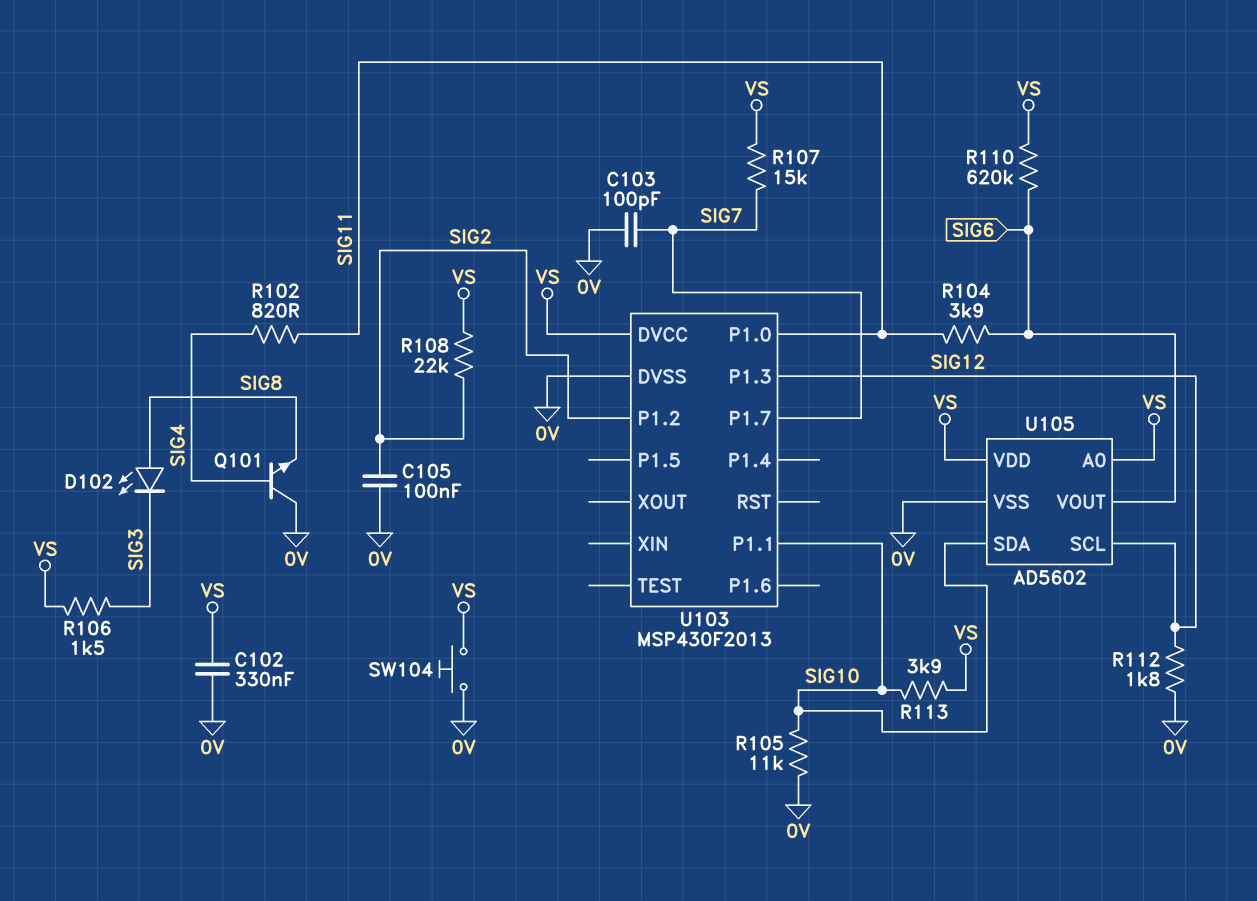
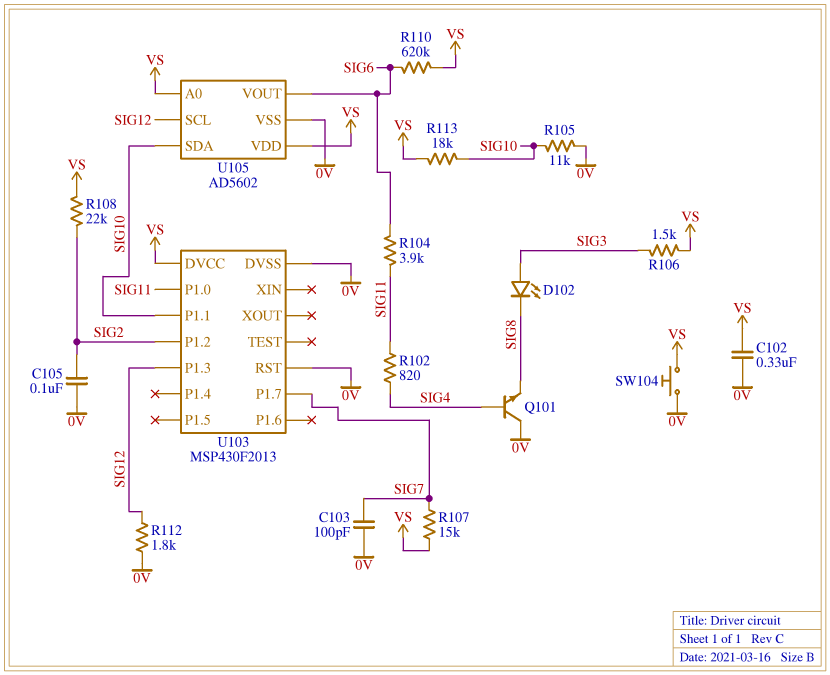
D102: LED (A SIG8, K SIG3) -> LED (A SIG3, K SIG8)
R113: 3.9k (SIG10, VS) -> 18k (SIG10, VS)
U103 pin RST: none -> 0V

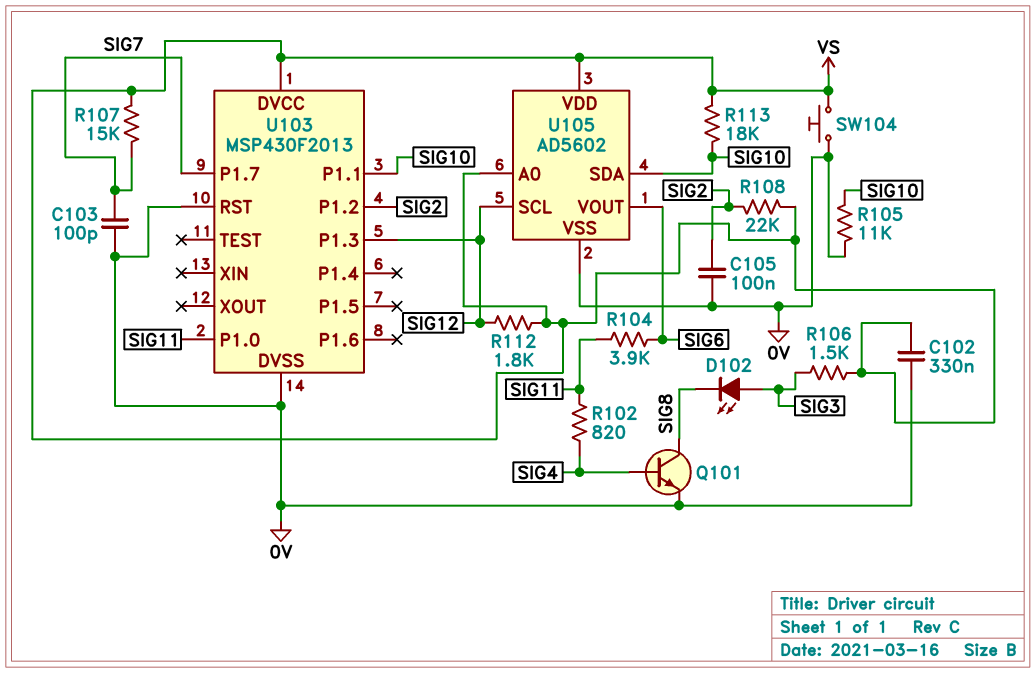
Q101: NPN (B SIG4, C 0V, E SIG8) -> NPN (B SIG4, C SIG8, E 0V)
R110: 620k (SIG6, VS) -> none
R112: 1.8k (0V, SIG12) -> 1.8k (SIG12, VS)

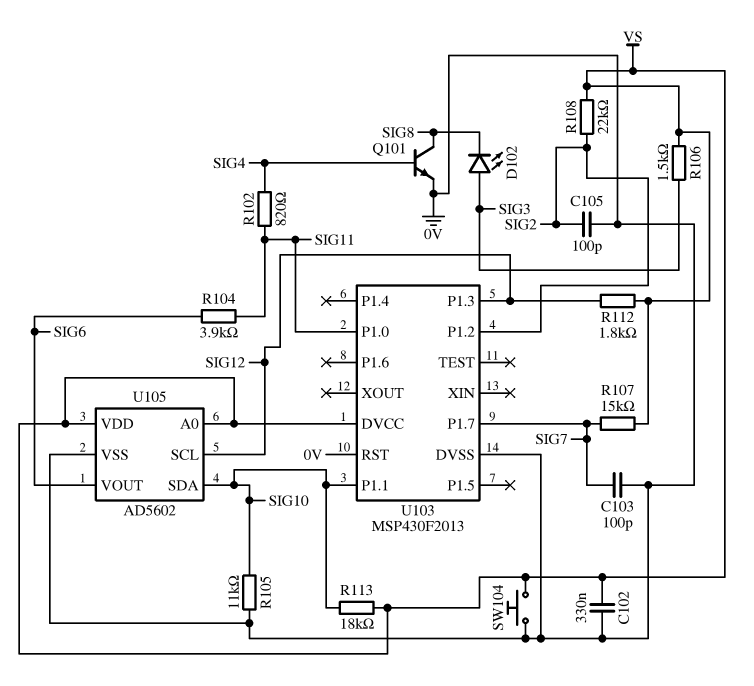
C105: 100nF (0V, SIG2) -> 100pF (0V, SIG2)

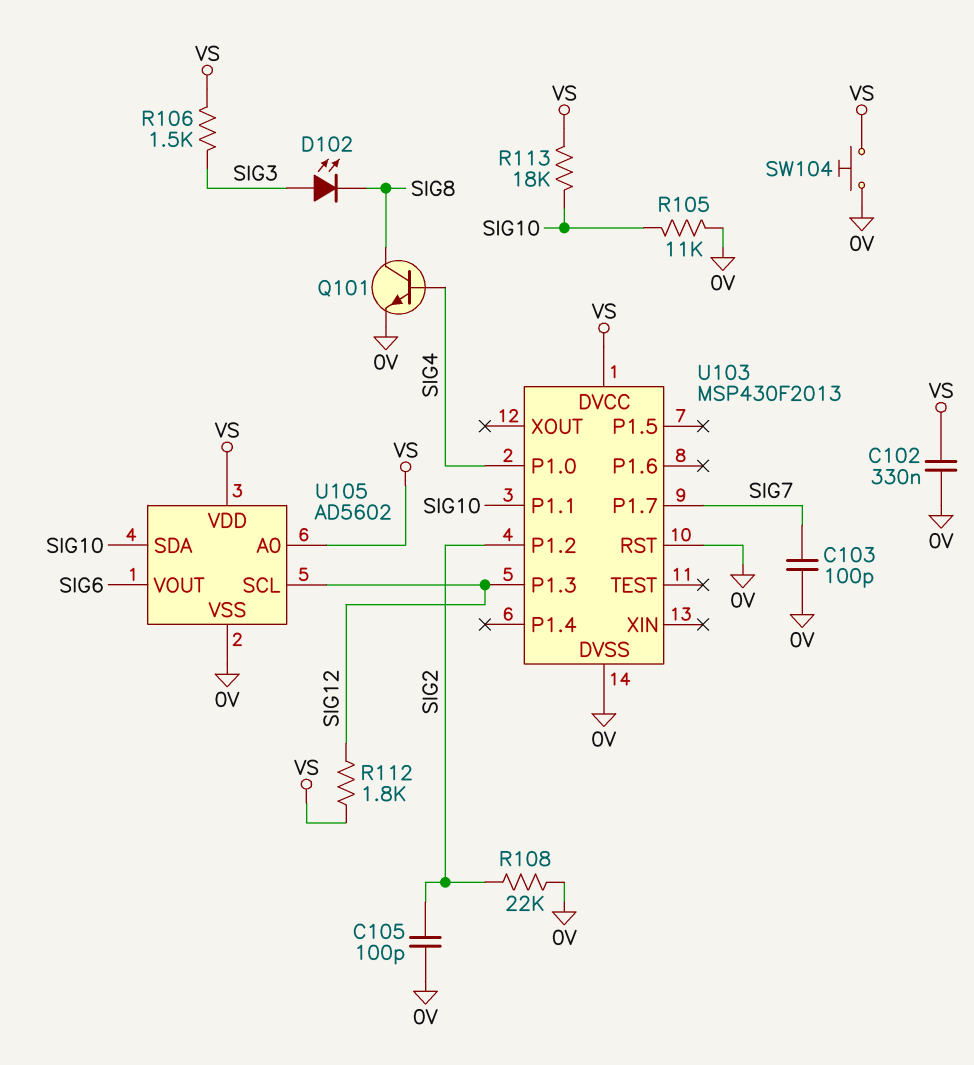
R102: 820 (SIG4, SIG11) -> none
R104: 3.9k (SIG6, SIG11) -> none
R107: 15k (SIG7, VS) -> none
R108: 22k (SIG2, VS) -> 22k (0V, SIG2)
U103 pin P1.0: SIG11 -> SIG4

